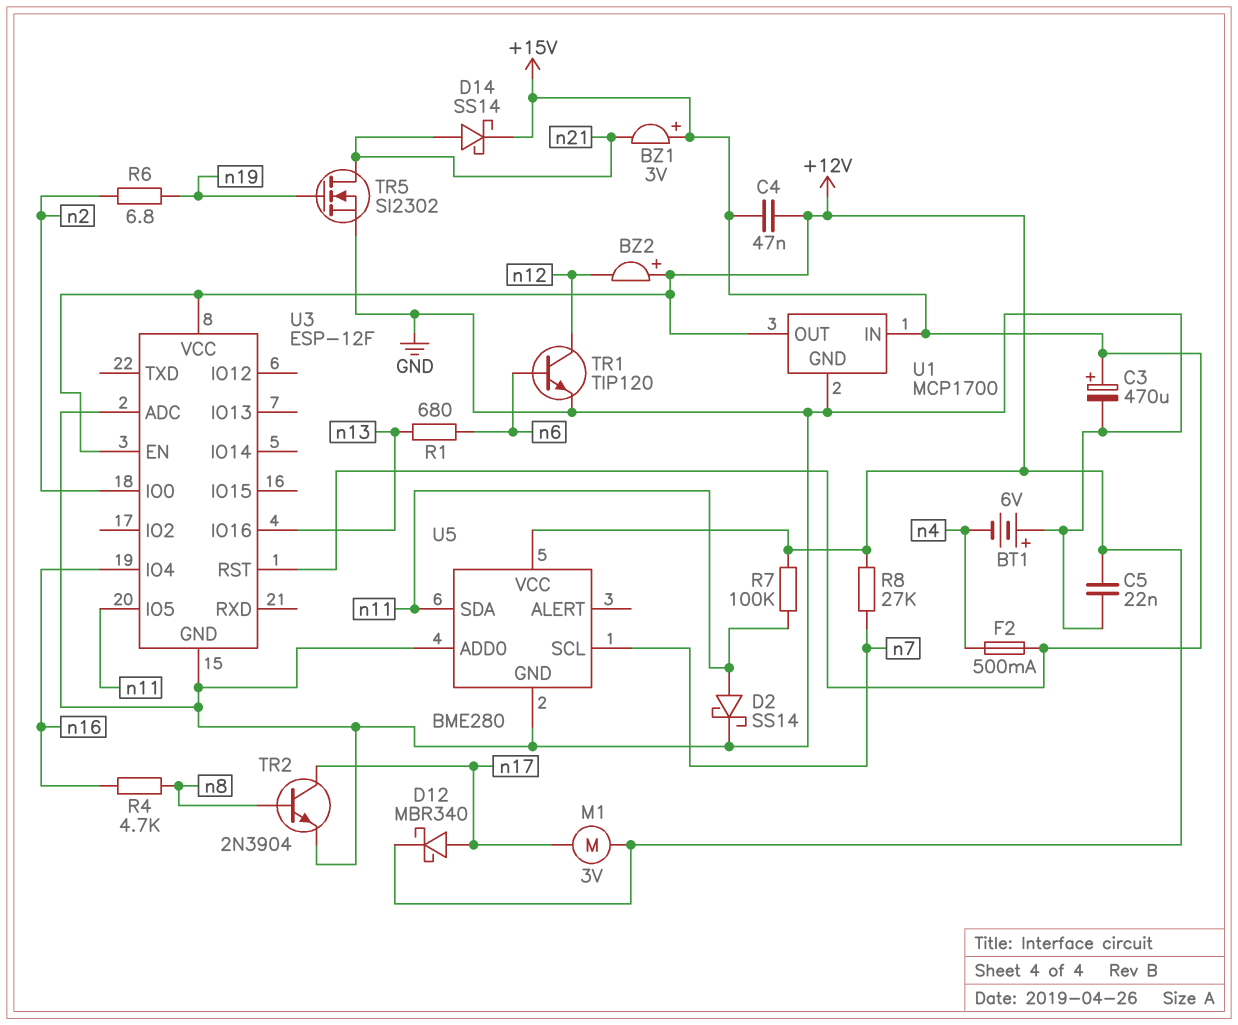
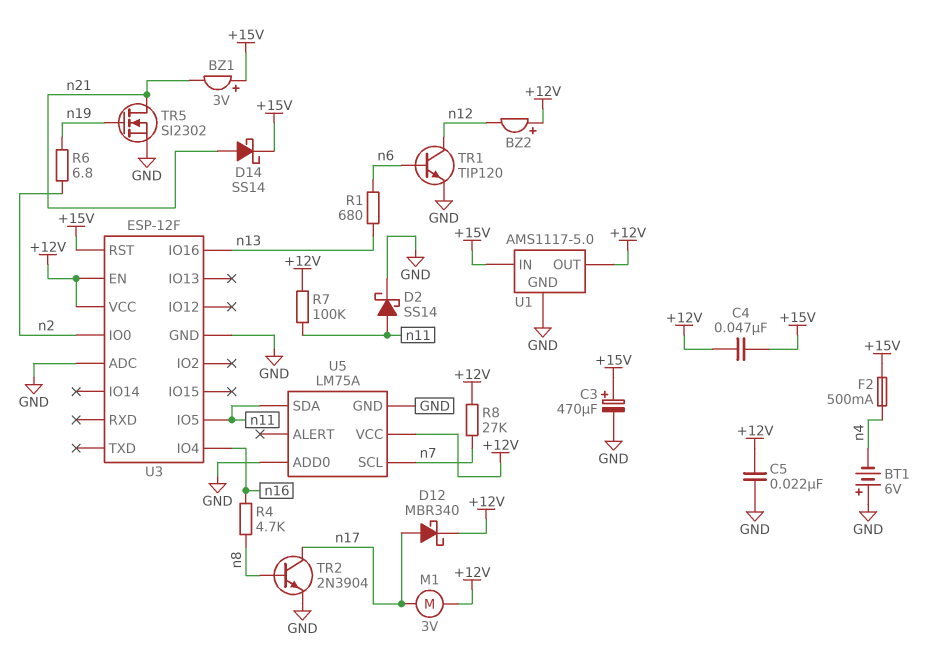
U1: MCP1700 -> AMS1117-5.0
U5: BME280 -> LM75A

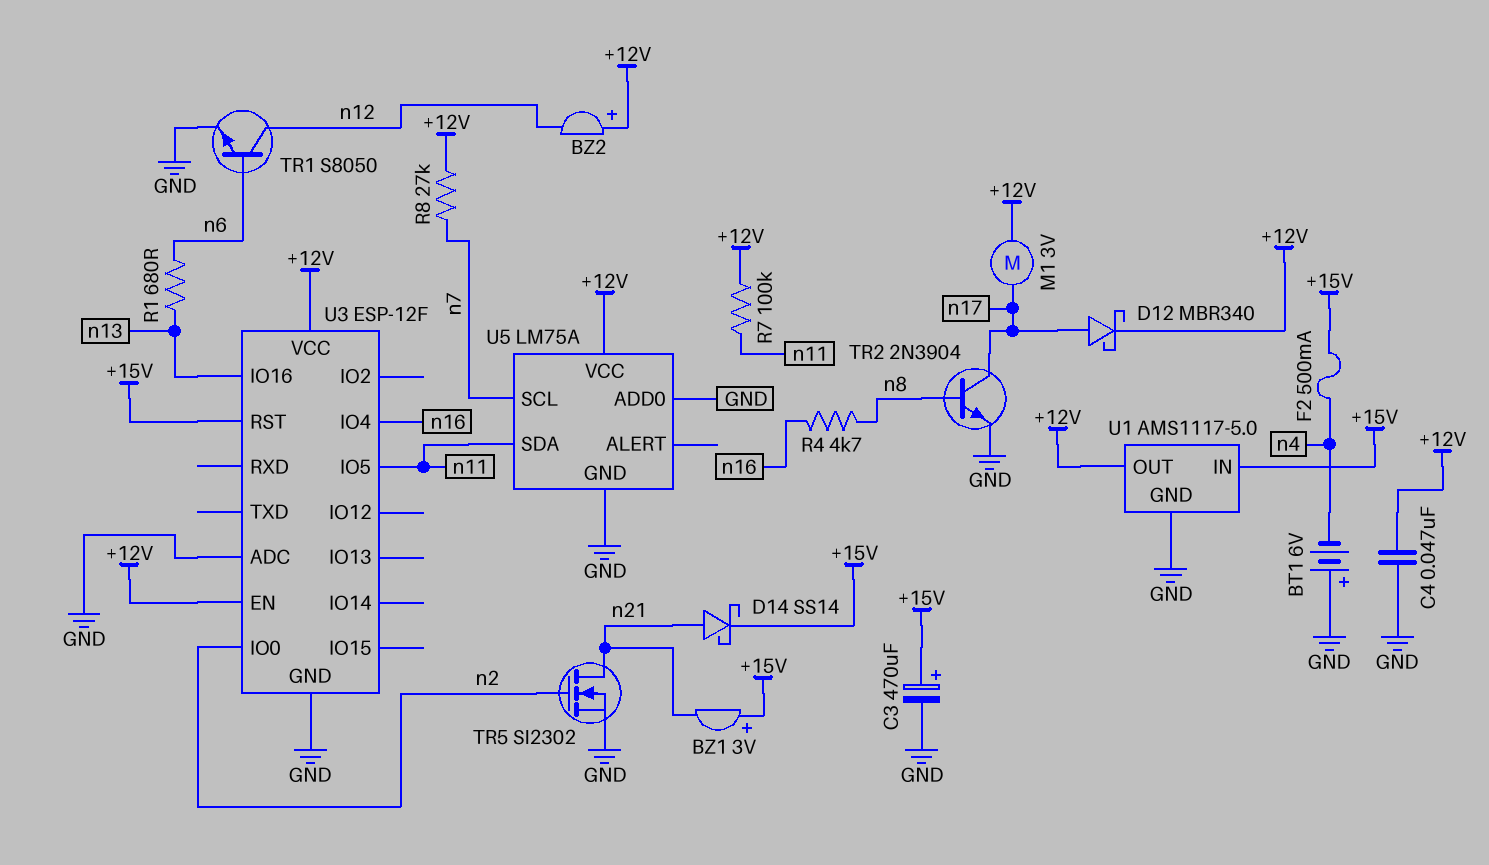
C4: 47nF (+12V, +15V) -> 47nF (+12V, GND)
C5: 22nF (+12V, GND) -> none
D2: schottky SS14 (A n11, K GND) -> none
R6: 6.8 (n2, n19) -> none
TR1: NPN TIP120 (B n6, C n12, E GND) -> NPN S8050 (B n6, C n12, E GND)
TR5: NMOS SI2302 (G n19, D n21, S GND) -> NMOS SI2302 (G n2, D n21, S GND)

